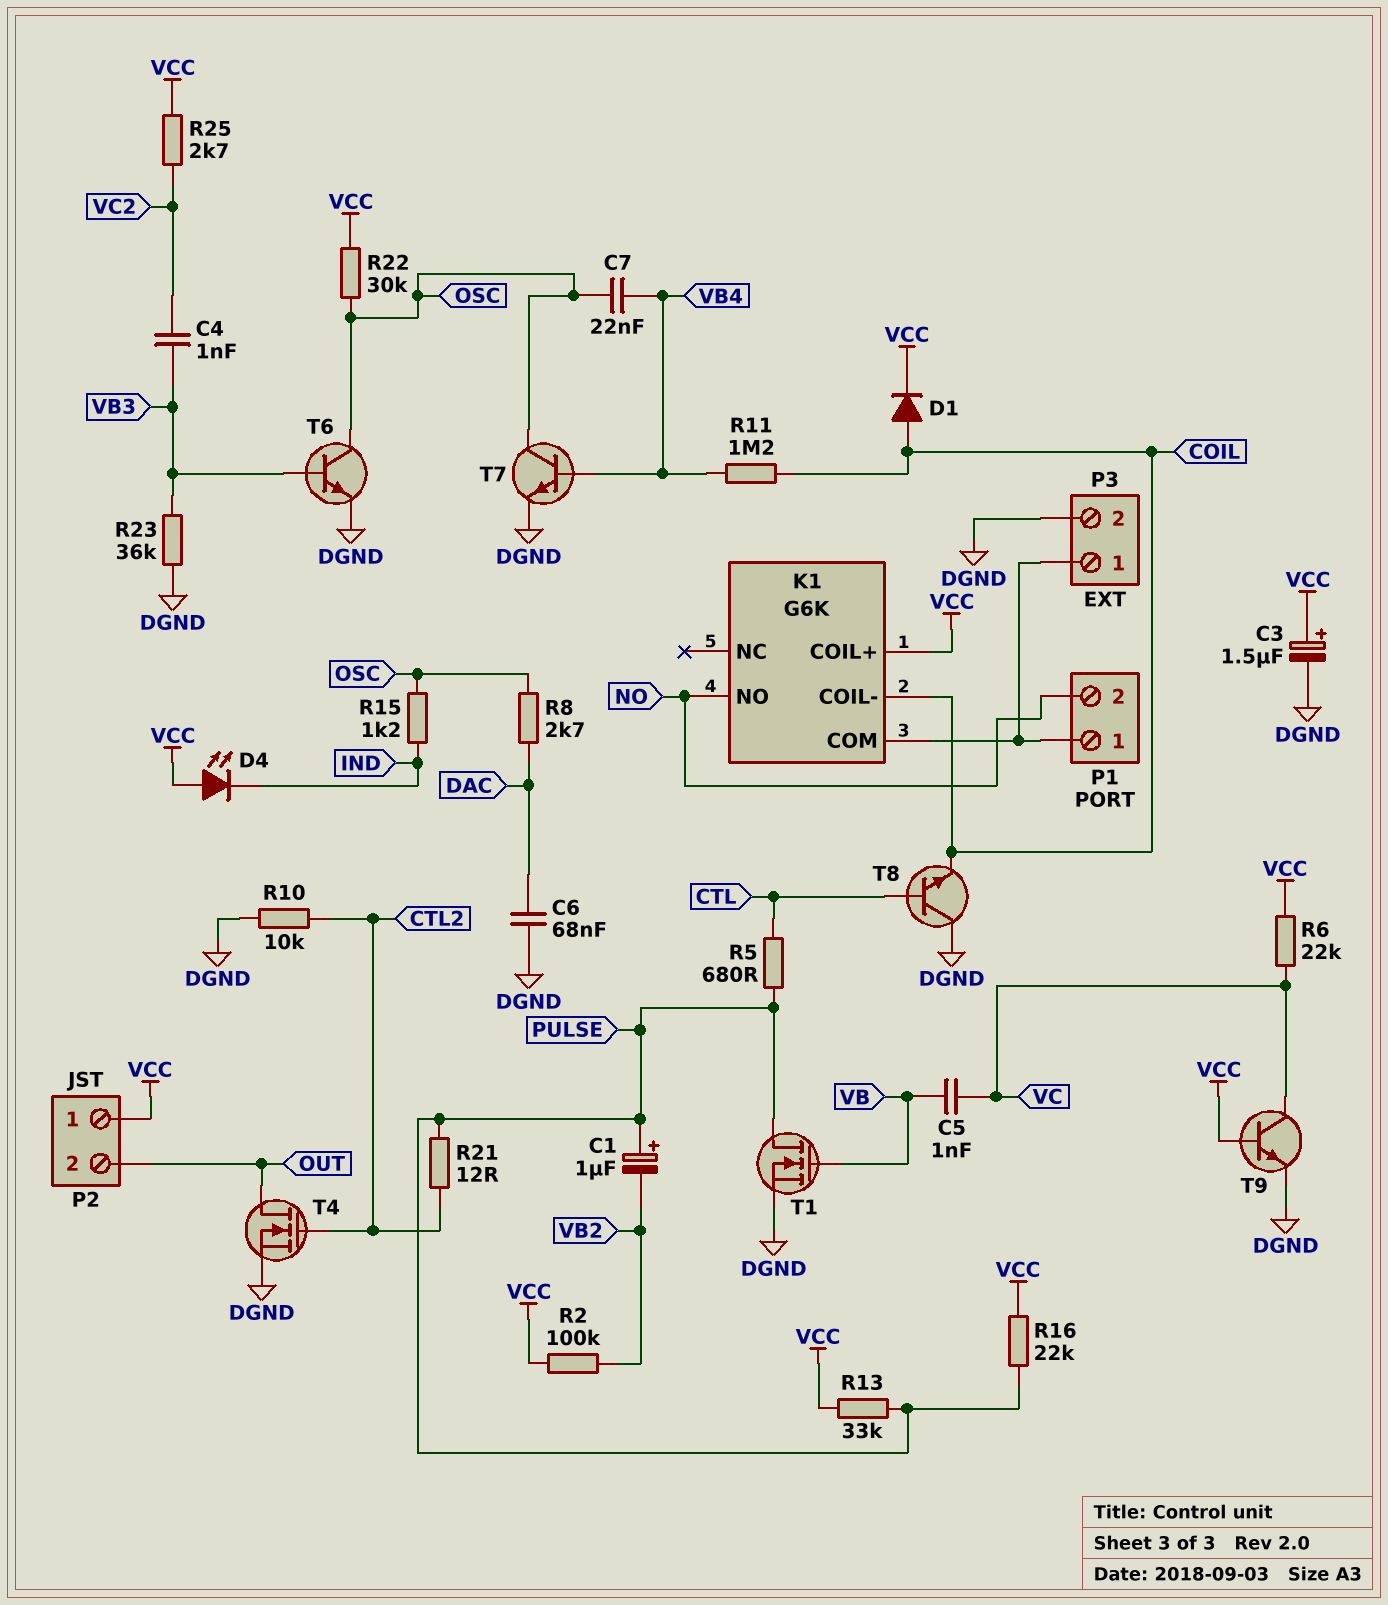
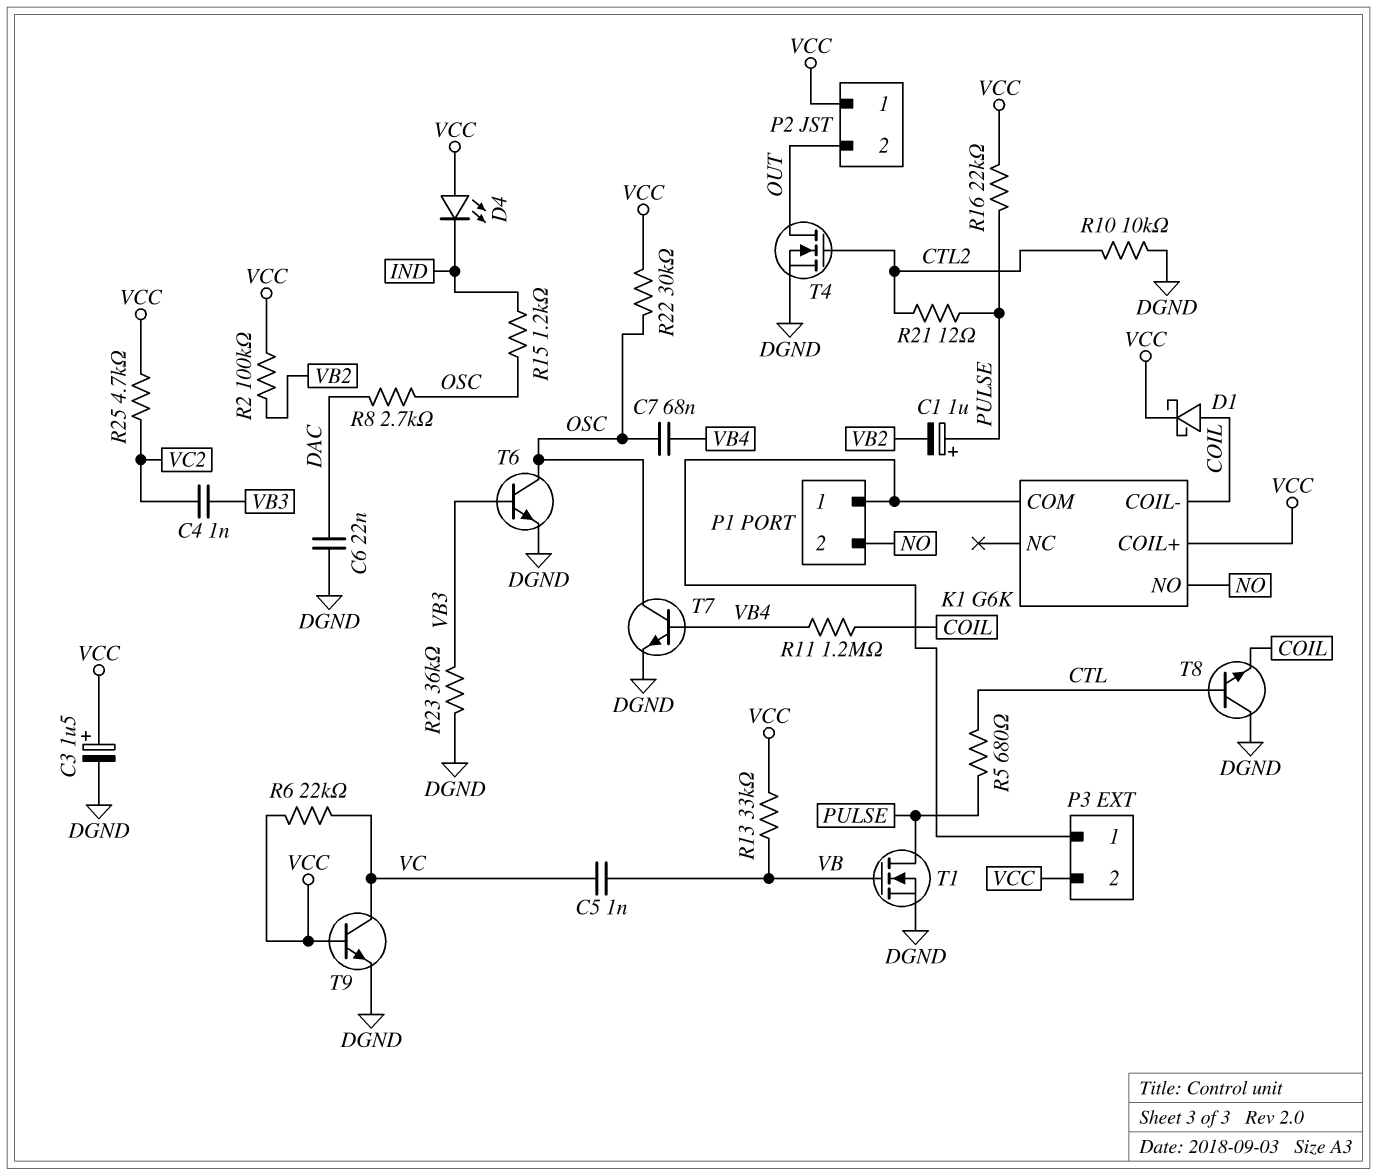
C6: 68nF (DAC, DGND) -> 22nF (DAC, DGND)
C7: 22nF (OSC, VB4) -> 68nF (OSC, VB4)
D1: diode (A COIL, K VCC) -> schottky (A COIL, K VCC)
P3 pin 2: DGND -> VCC
R13: 33k (PULSE, VCC) -> 33k (VB, VCC)
R25: 2.7k (VC2, VCC) -> 4.7k (VC2, VCC)

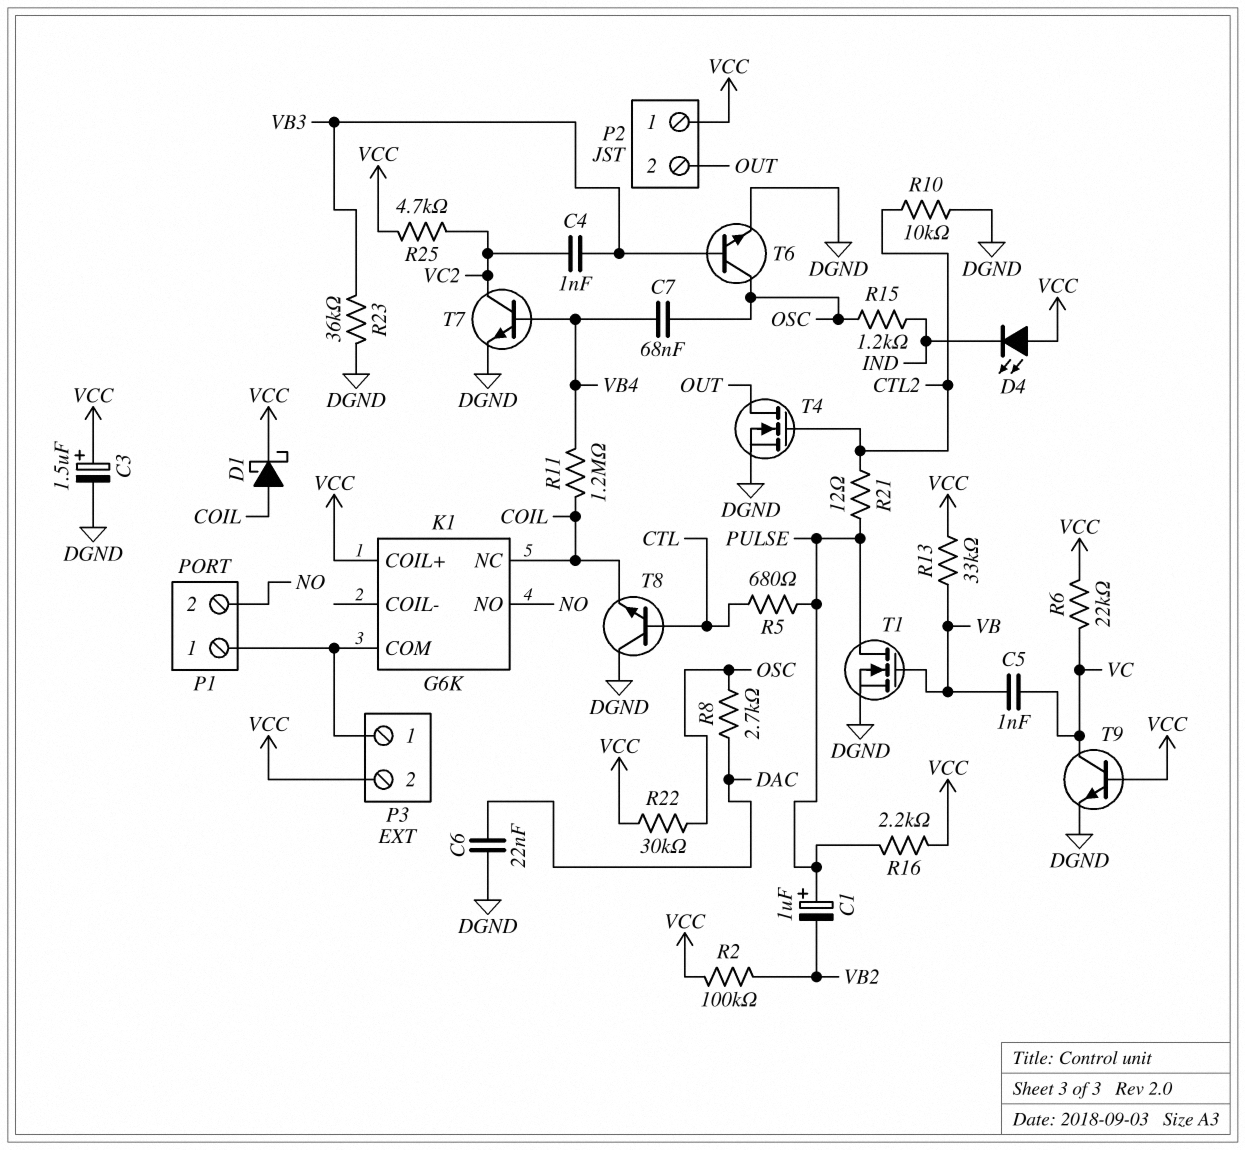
K1 pin COIL-: COIL -> none
K1 pin NC: none -> COIL
R16: 22k (PULSE, VCC) -> 2.2k (PULSE, VCC)
T7: NPN (B VB4, C OSC, E DGND) -> NPN (B VB4, C VC2, E DGND)

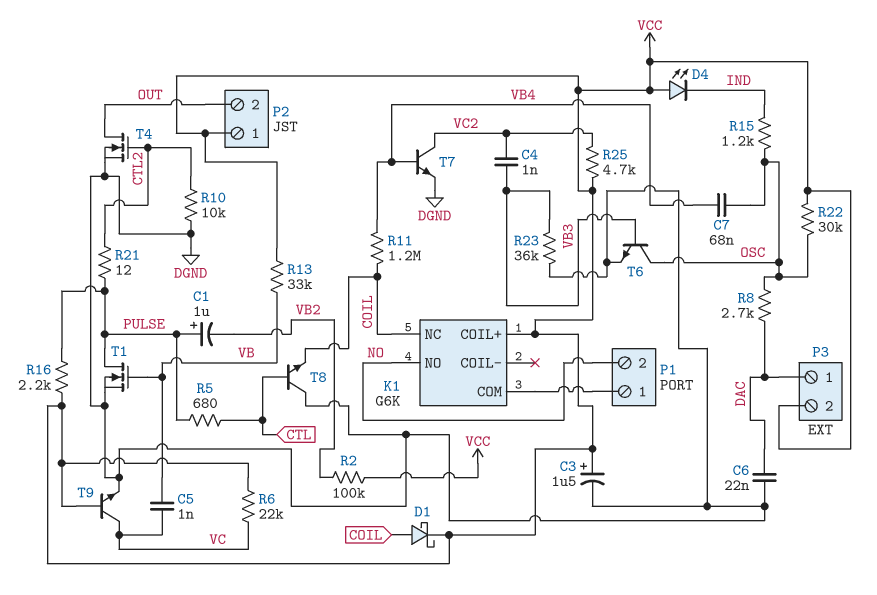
P3 pin 1: K1/COM -> DAC

